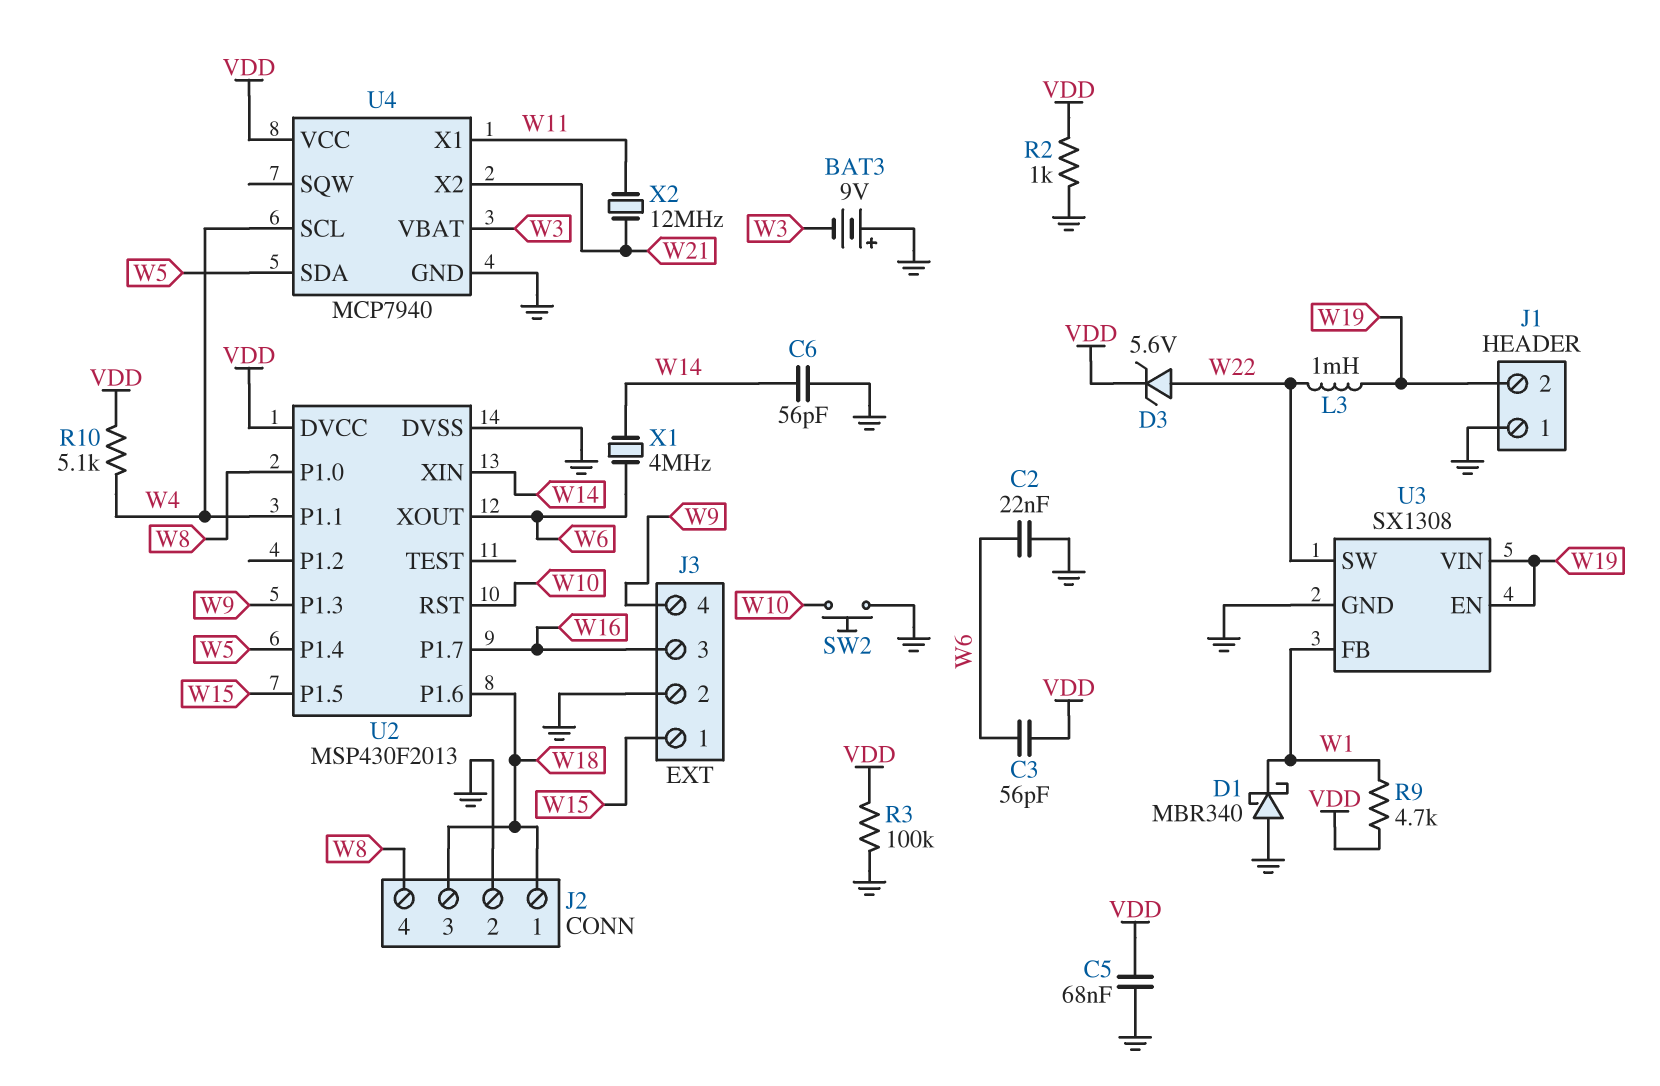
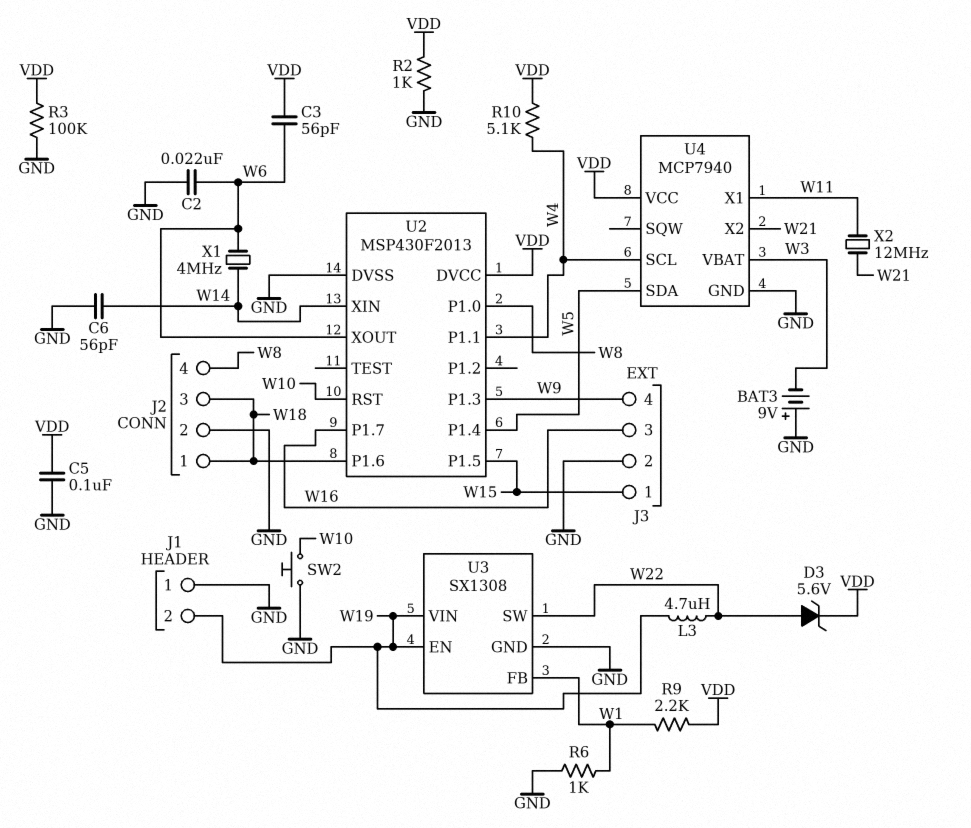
C5: 68nF (GND, VDD) -> 100nF (GND, VDD)
D1: schottky MBR340 (A GND, K W1) -> none
L3: 1mH (W19, W22) -> 4.7uH (W19, W22)
R6: none -> 1k (GND, W1)
R9: 4.7k (VDD, W1) -> 2.2k (VDD, W1)

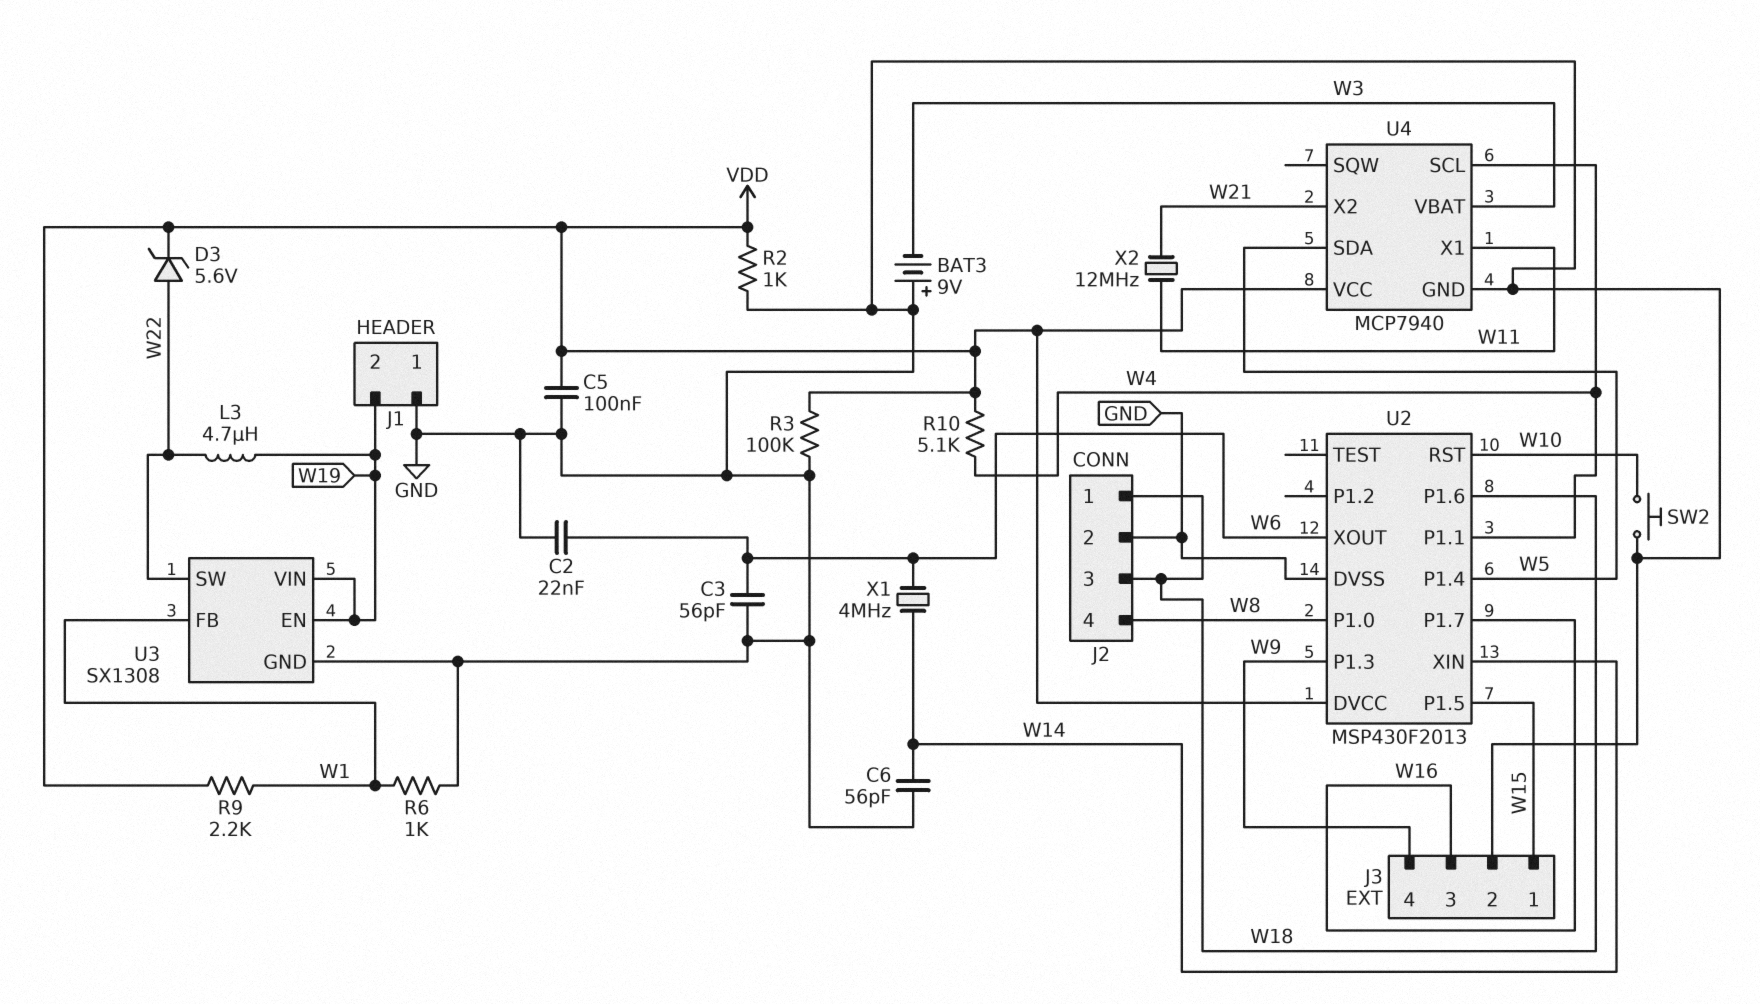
C3: 56pF (VDD, W6) -> 56pF (GND, W6)

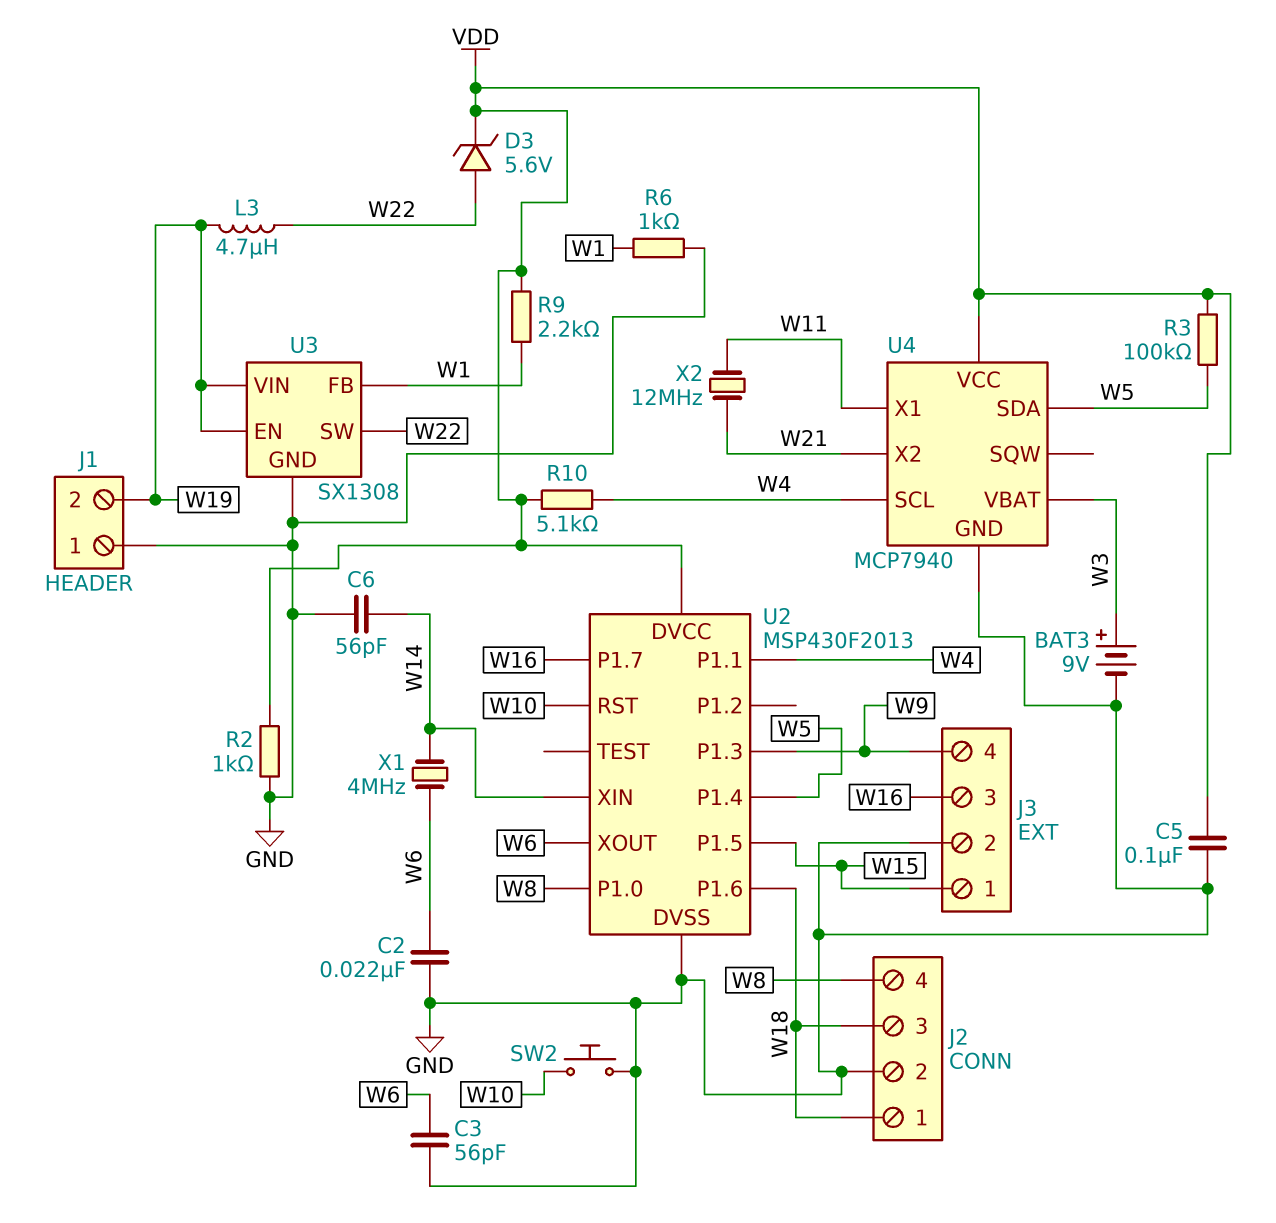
BAT3: 9V (plus GND, minus W3) -> 9V (plus W3, minus GND)
R3: 100k (GND, VDD) -> 100k (VDD, W5)

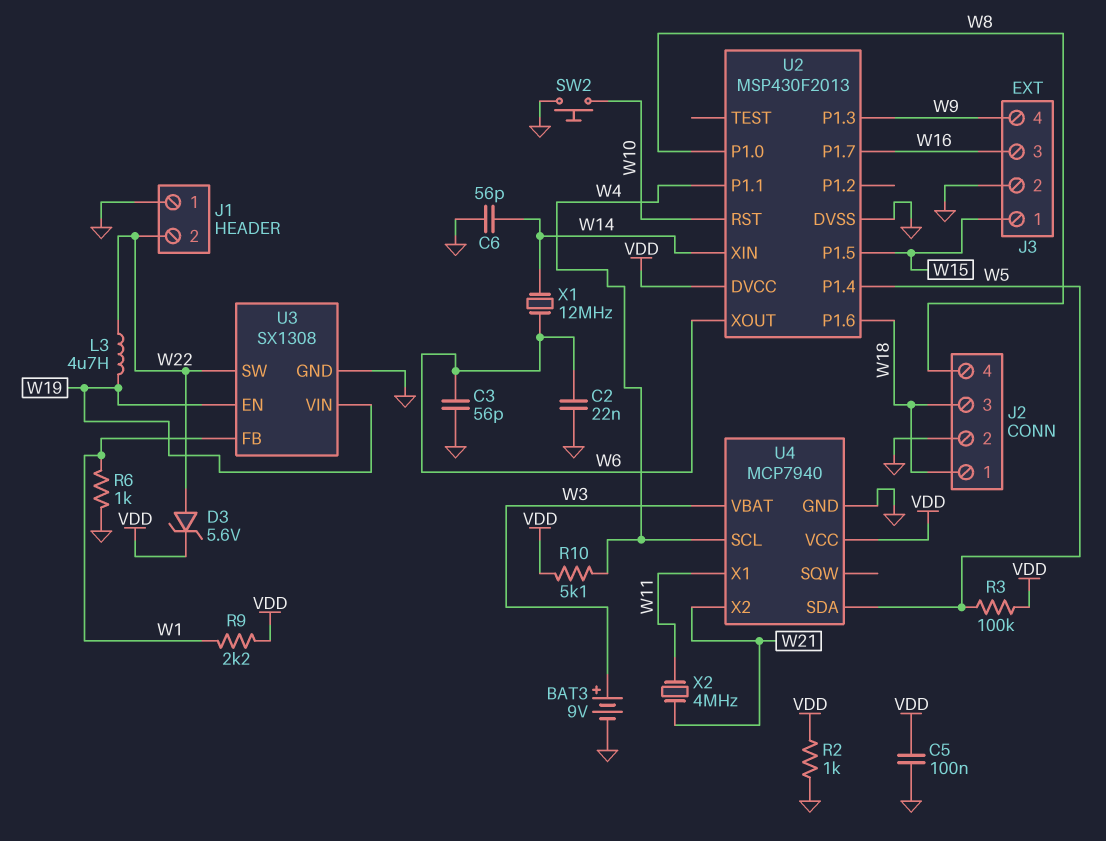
J1 pin 2: W19 -> W22
X1: 4MHz (W6, W14) -> 12MHz (W6, W14)
X2: 12MHz (W11, W21) -> 4MHz (W11, W21)

